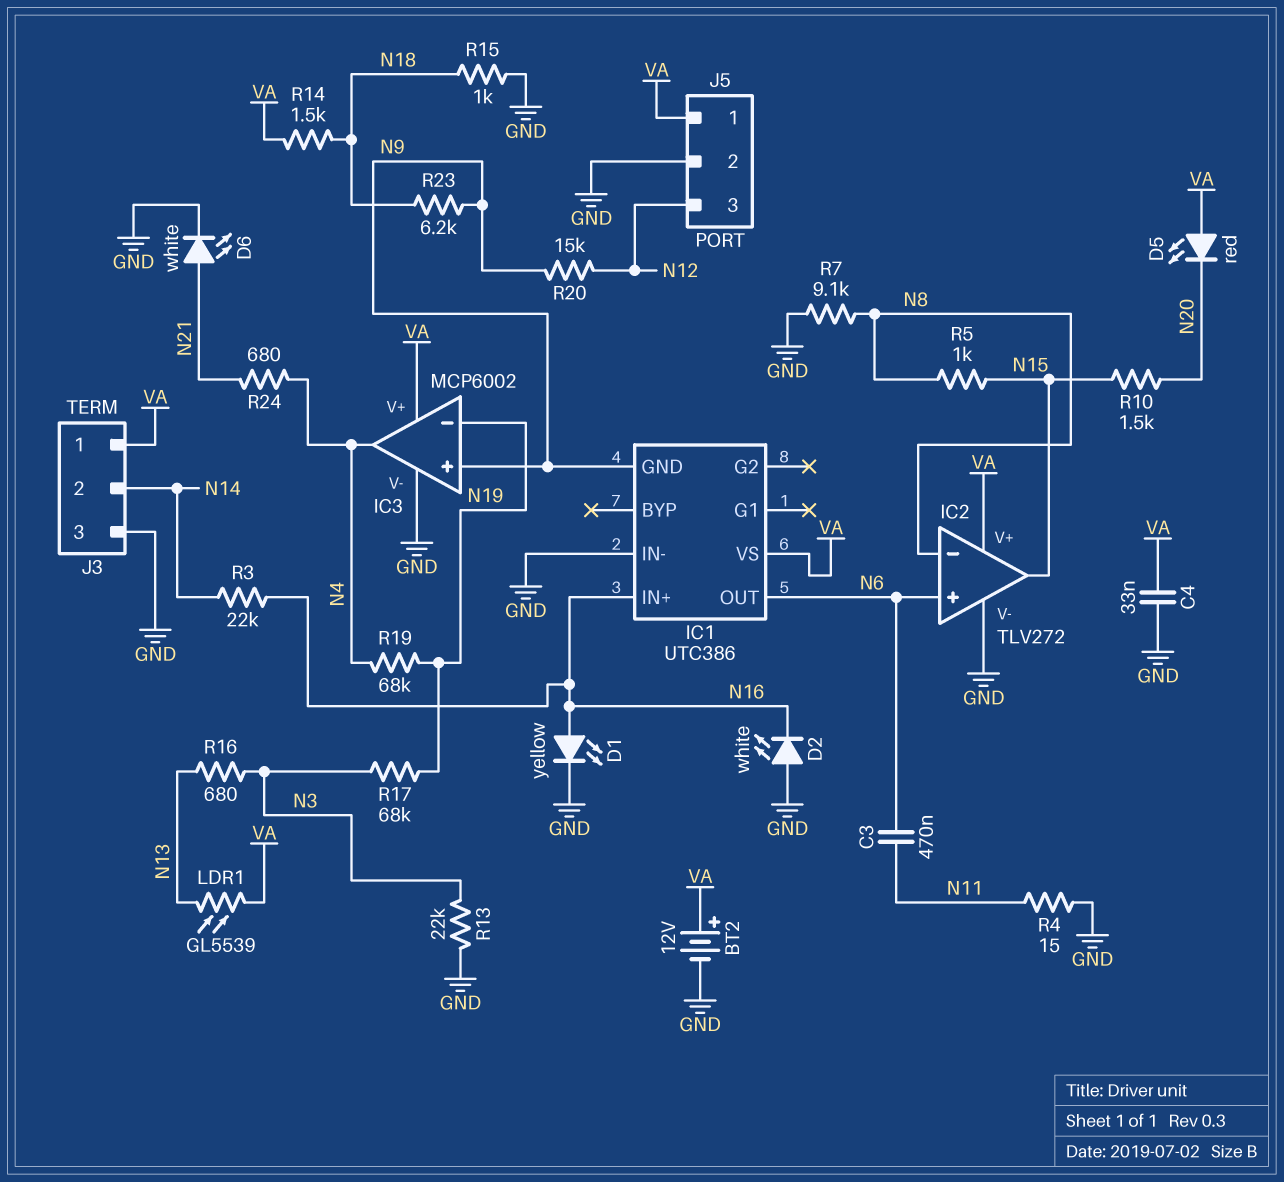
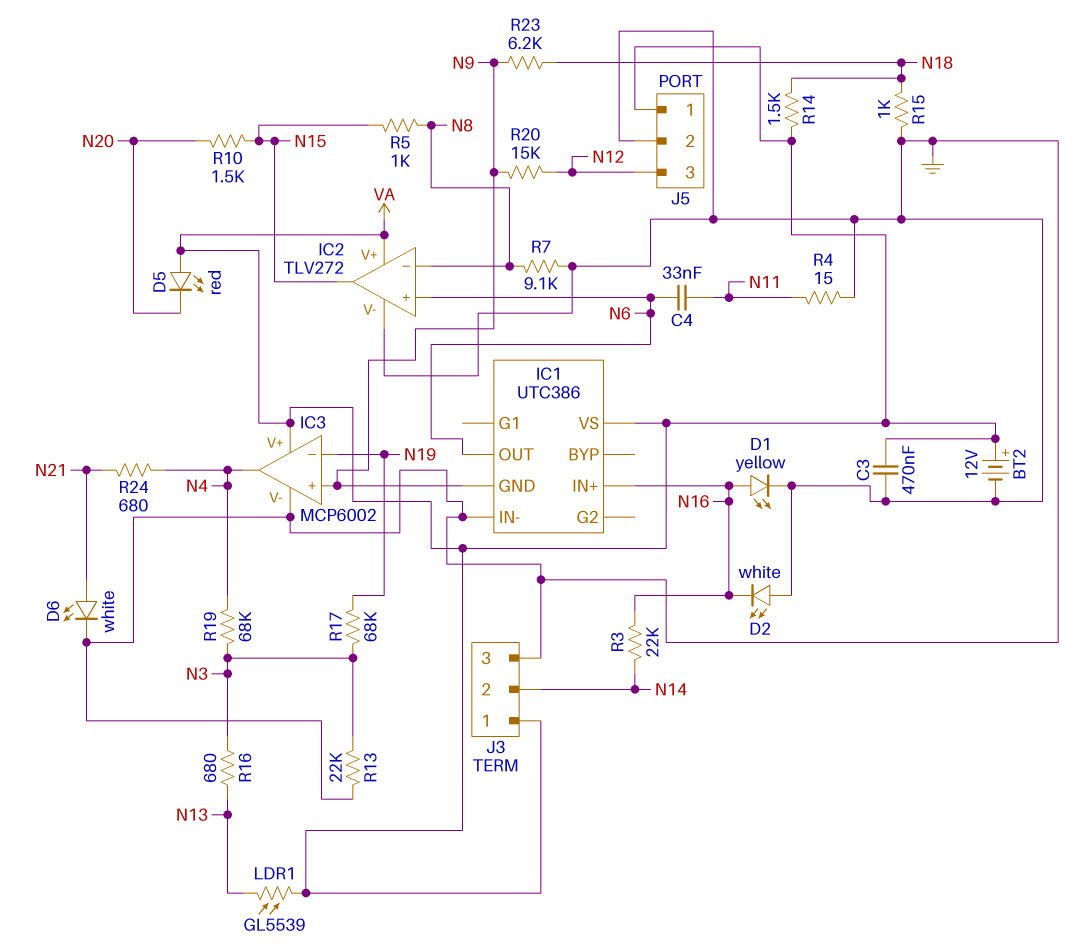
C3: 470nF (N6, N11) -> 470nF (GND, VA)
C4: 33nF (GND, VA) -> 33nF (N6, N11)
R19: 68k (N4, N19) -> 68k (N3, N4)

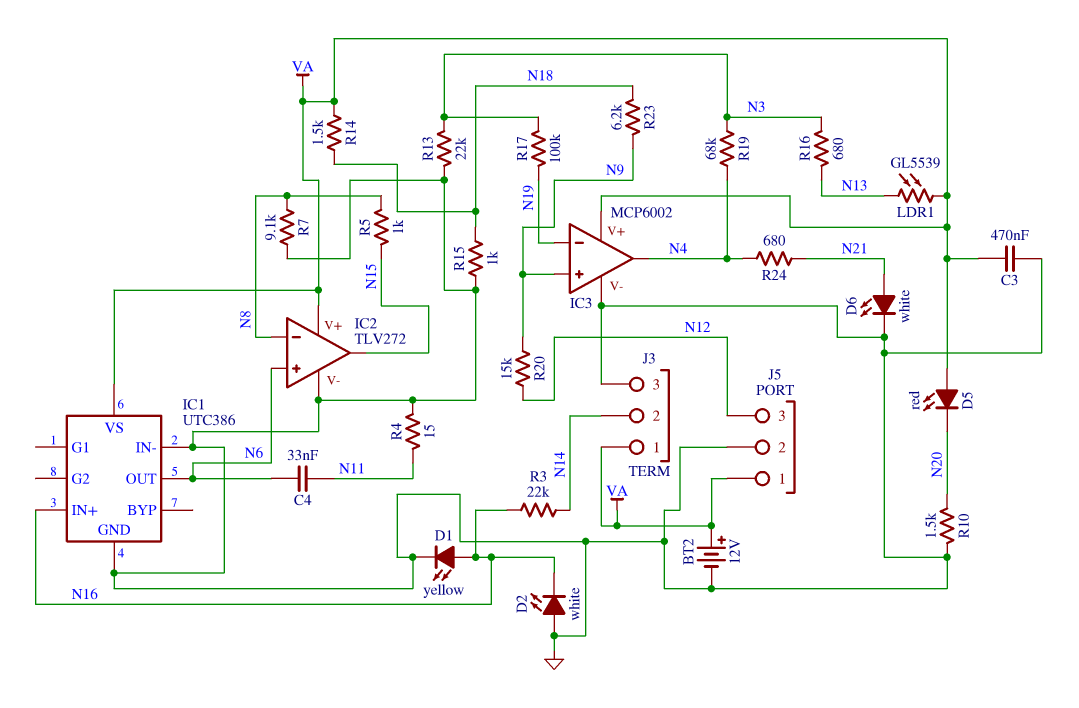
IC1 pin GND: N9 -> GND
R10: 1.5k (N15, N20) -> 1.5k (GND, N20)
R17: 68k (N3, N19) -> 100k (N3, N19)

